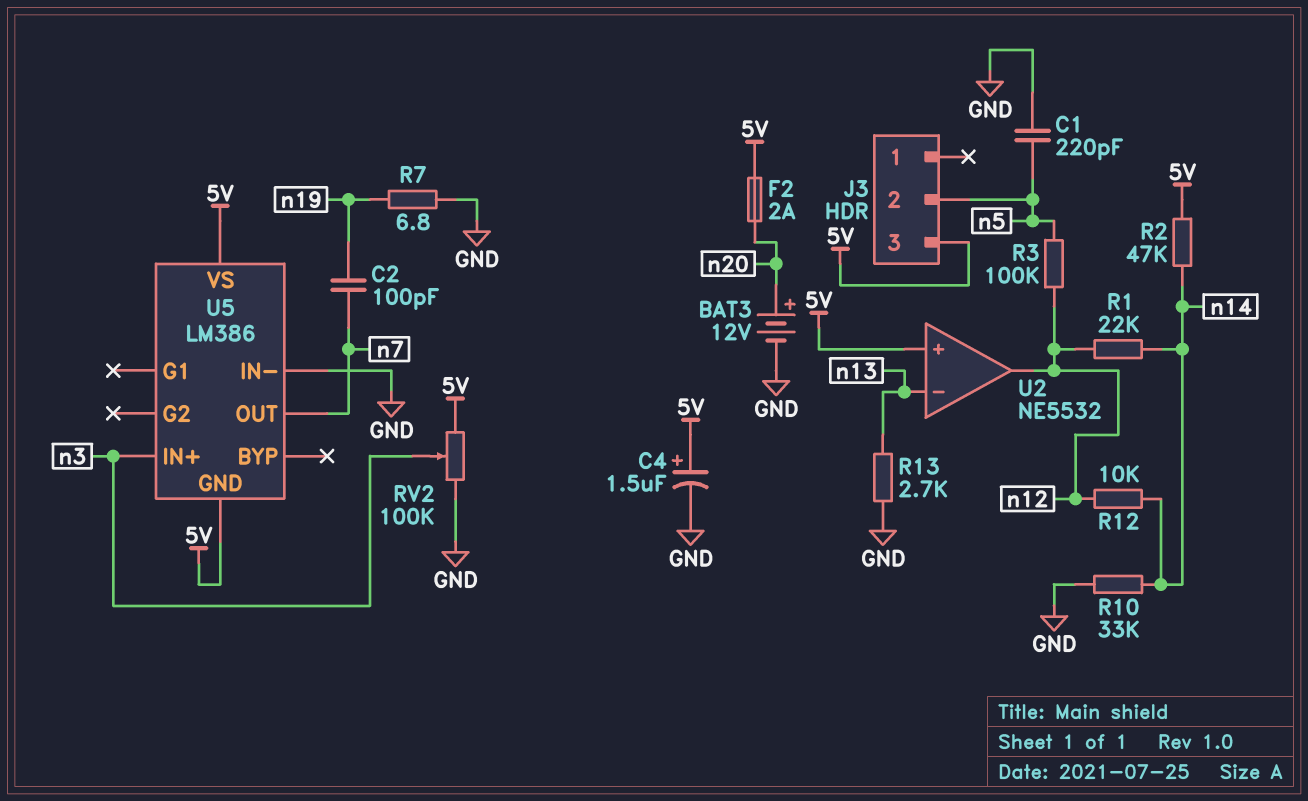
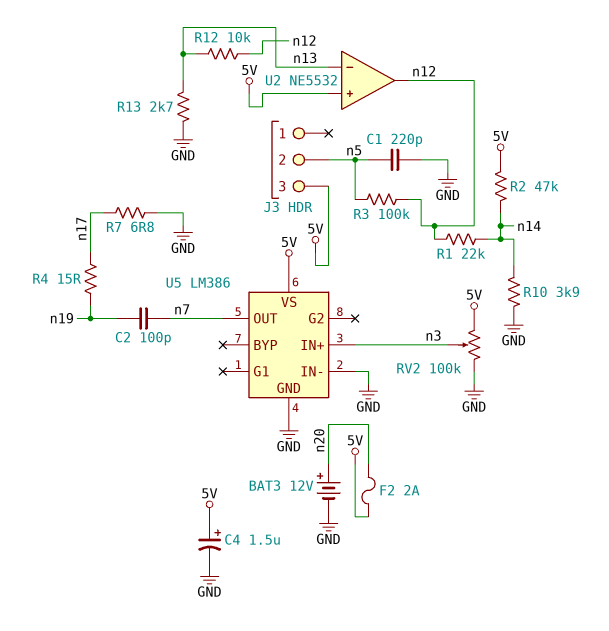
R4: none -> 15 (n17, n19)
R7: 6.8 (GND, n19) -> 6.8 (GND, n17)
R10: 33k (GND, n14) -> 3.9k (GND, n14)
R12: 10k (n12, n14) -> 10k (n12, n13)
U5 pin GND: 5V -> GND

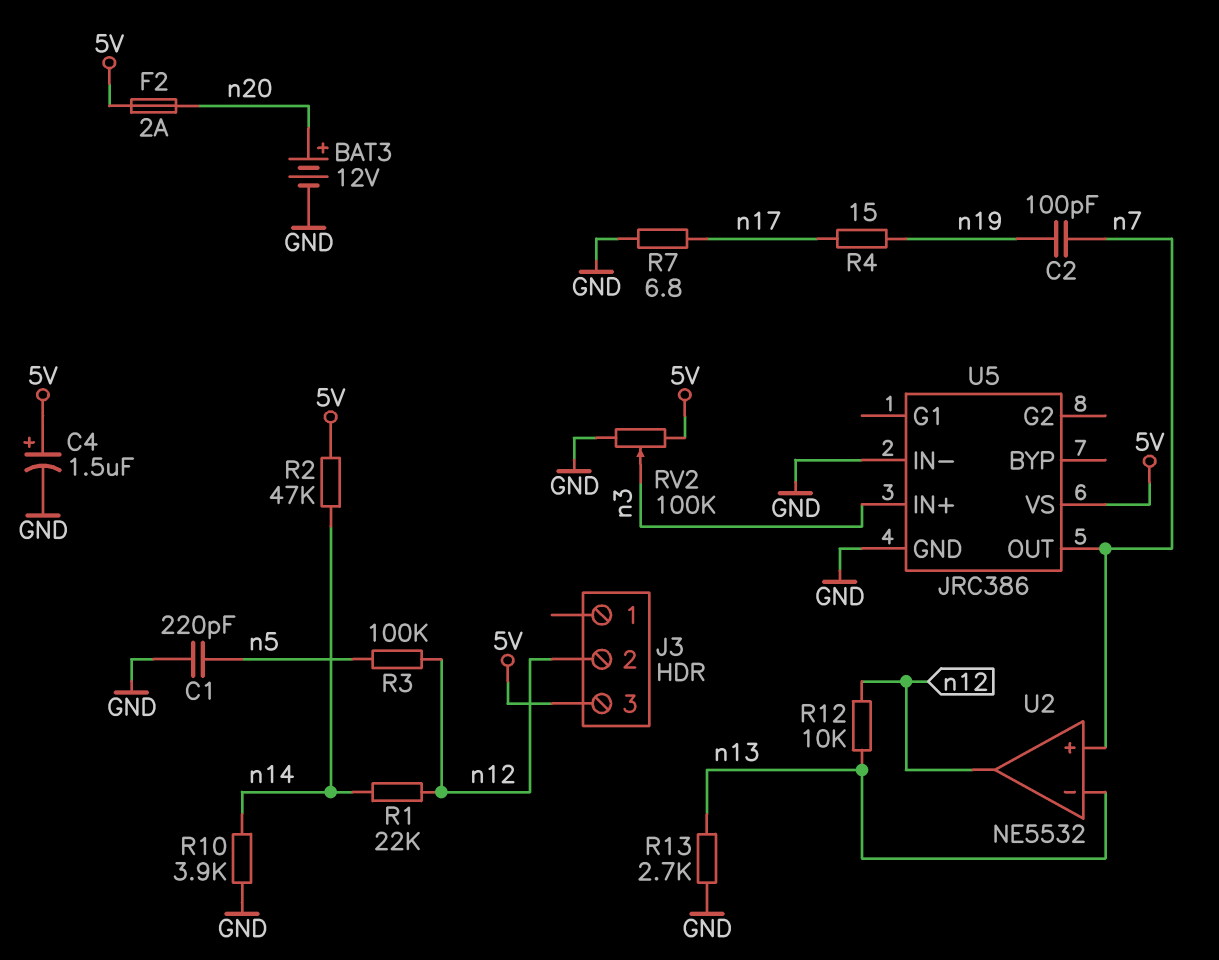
J3 pin 2: n5 -> n12
U2 pin in+: 5V -> n7
U5: LM386 -> JRC386

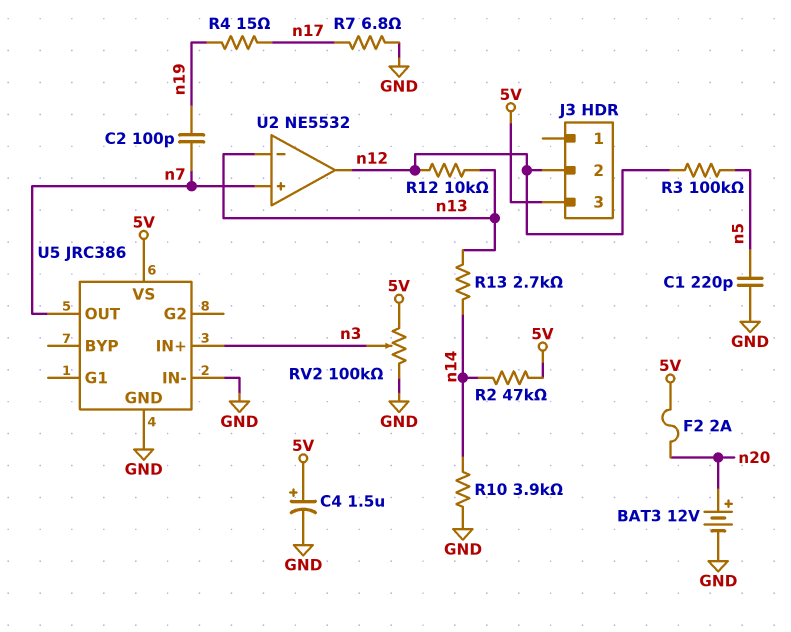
R1: 22k (n12, n14) -> none
R13: 2.7k (GND, n13) -> 2.7k (n13, n14)

